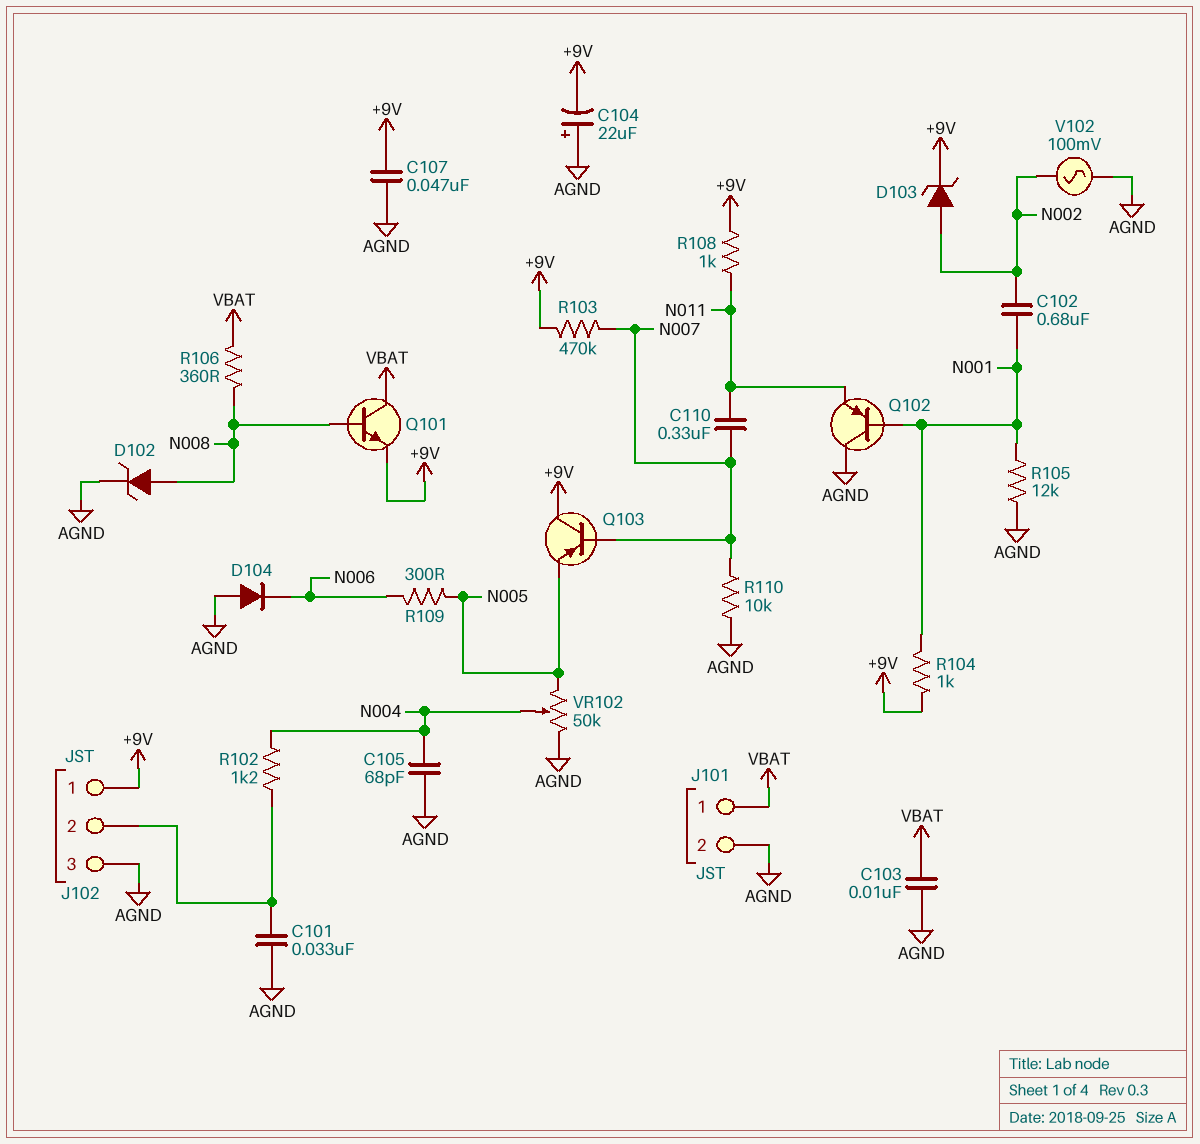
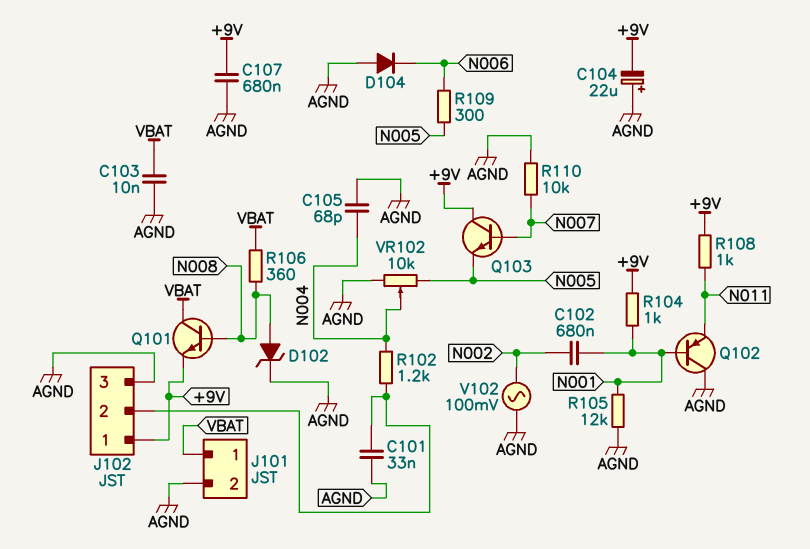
C107: 47nF (+9V, AGND) -> 680nF (+9V, AGND)
C110: 330nF (N007, N011) -> none
D103: zener (A N002, K +9V) -> none
Q103: PNP (B N007, C +9V, E N005) -> NPN (B N007, C +9V, E N005)
R103: 470k (+9V, N007) -> none
VR102: 50k (AGND, N005, wiper N004) -> 10k (AGND, N005, wiper N004)

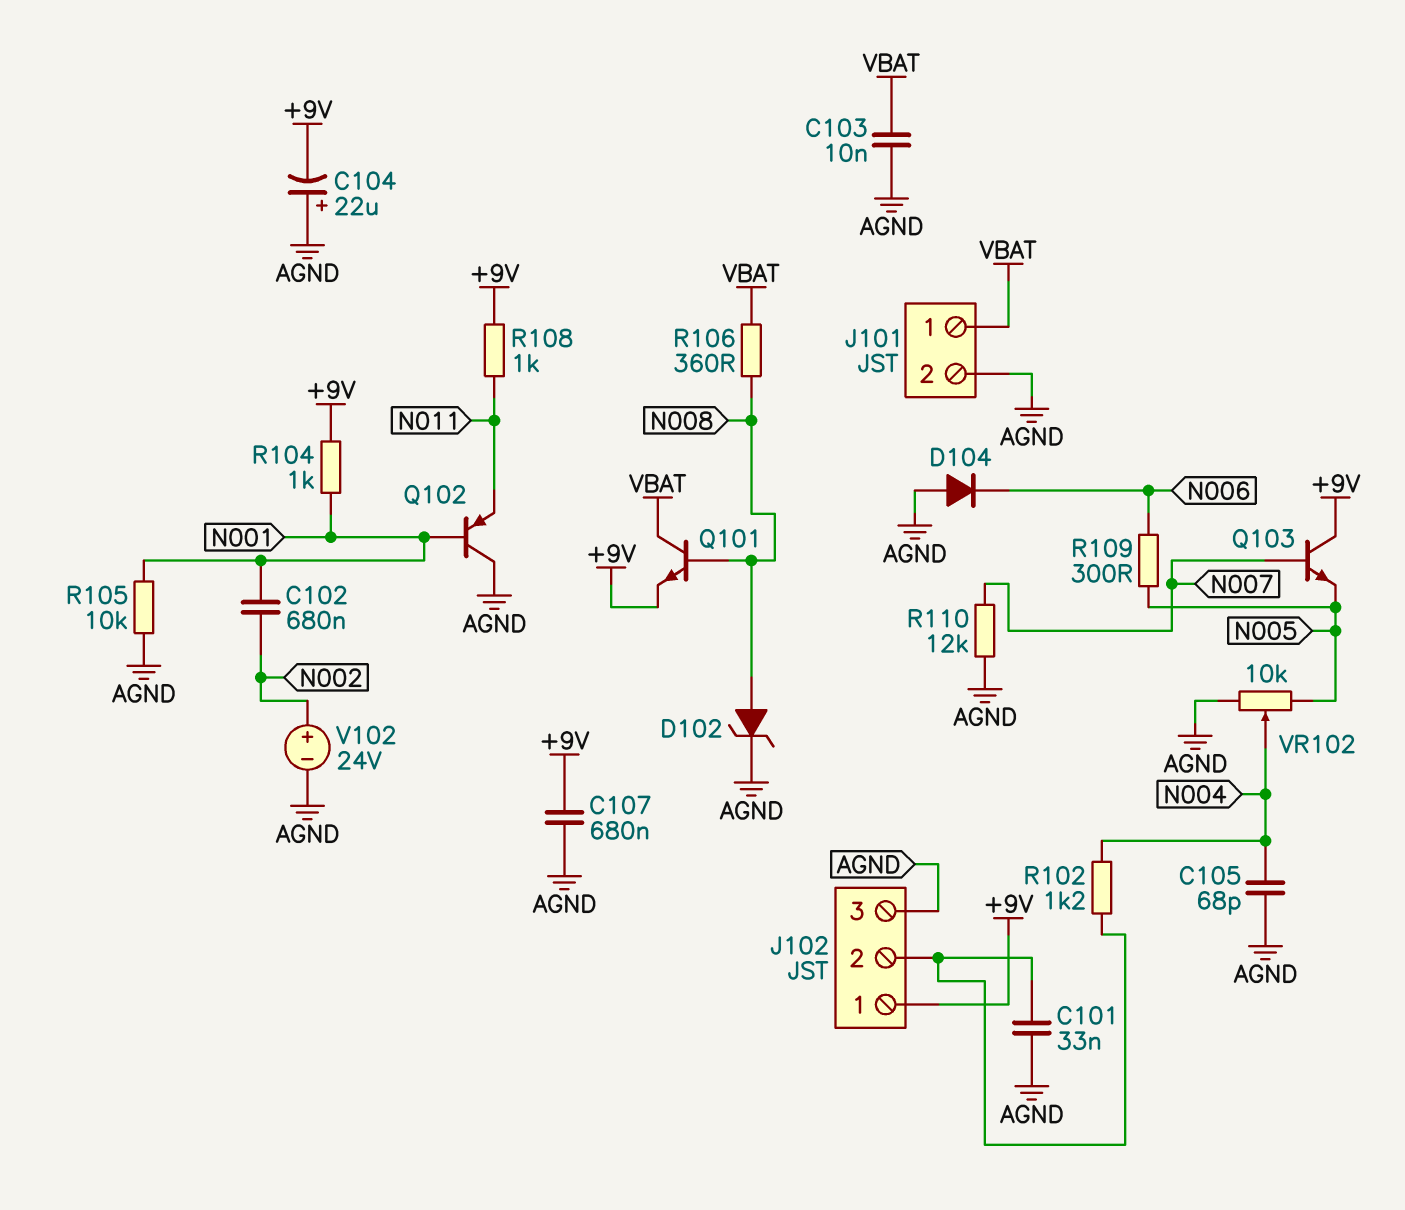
R105: 12k (AGND, N001) -> 10k (AGND, N001)
R110: 10k (AGND, N007) -> 12k (AGND, N007)
V102: AC 100mV (AGND, N002) -> 24V (plus N002, minus AGND)

